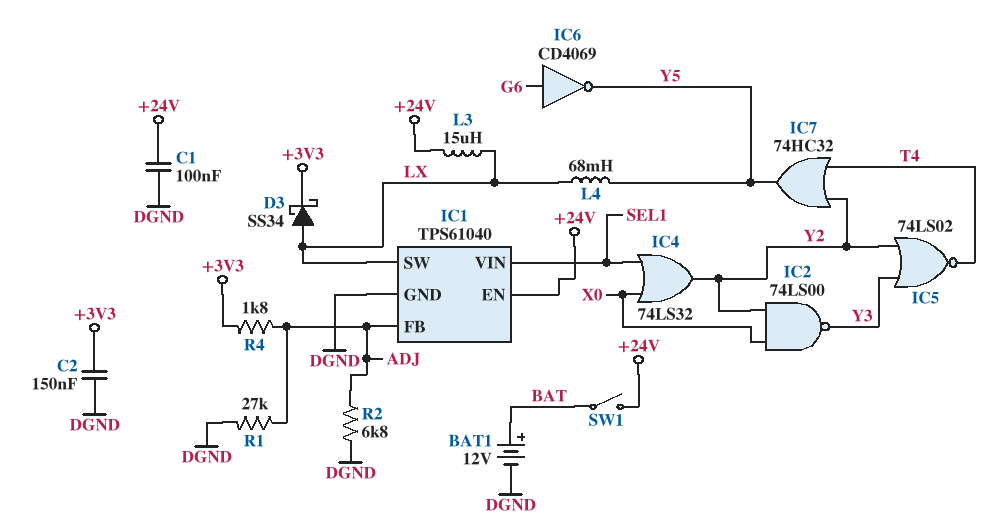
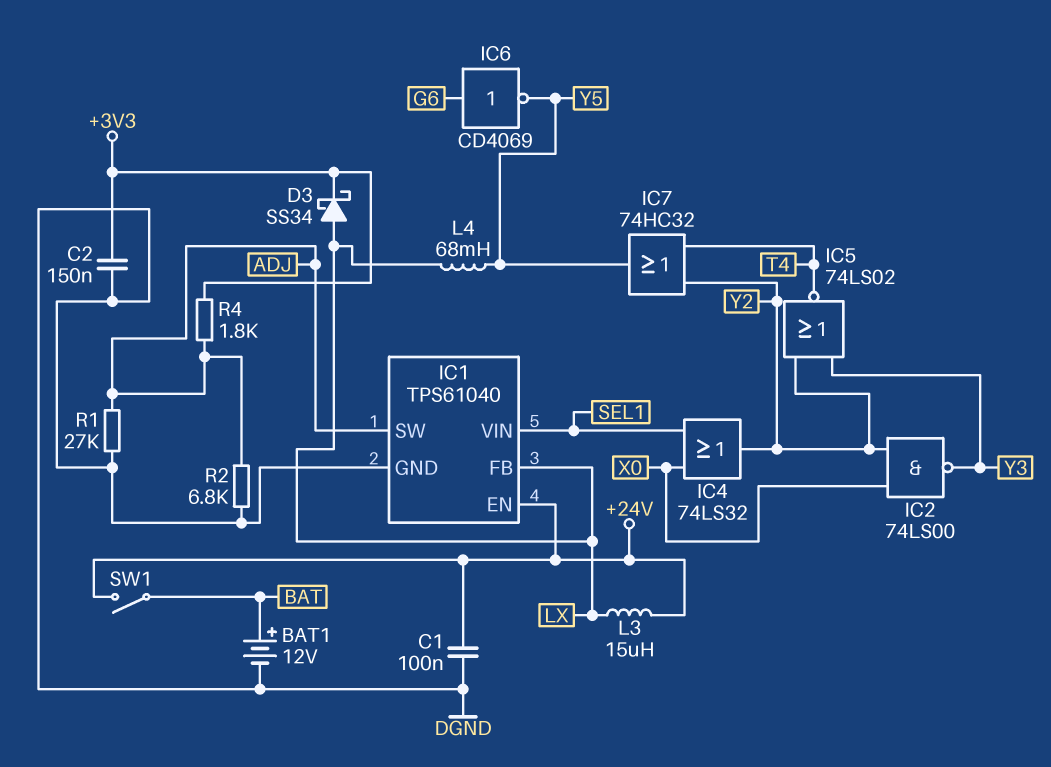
IC1 pin FB: ADJ -> LX
IC1 pin SW: LX -> ADJ

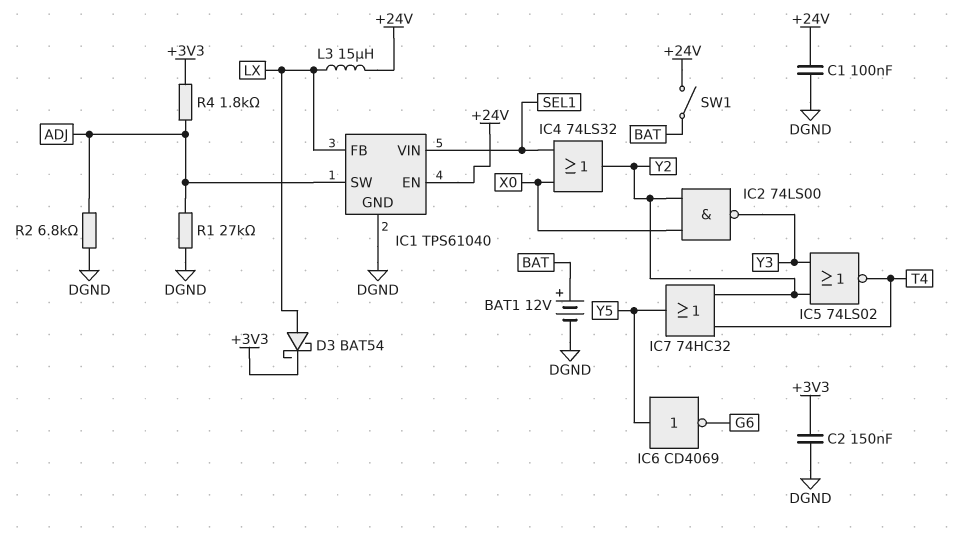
D3: schottky SS34 (A LX, K +3V3) -> schottky BAT54 (A LX, K +3V3)
IC6: NOT CD4069 (in G6, out Y5) -> NOT CD4069 (in Y5, out G6)
L4: 68mH (LX, Y5) -> none

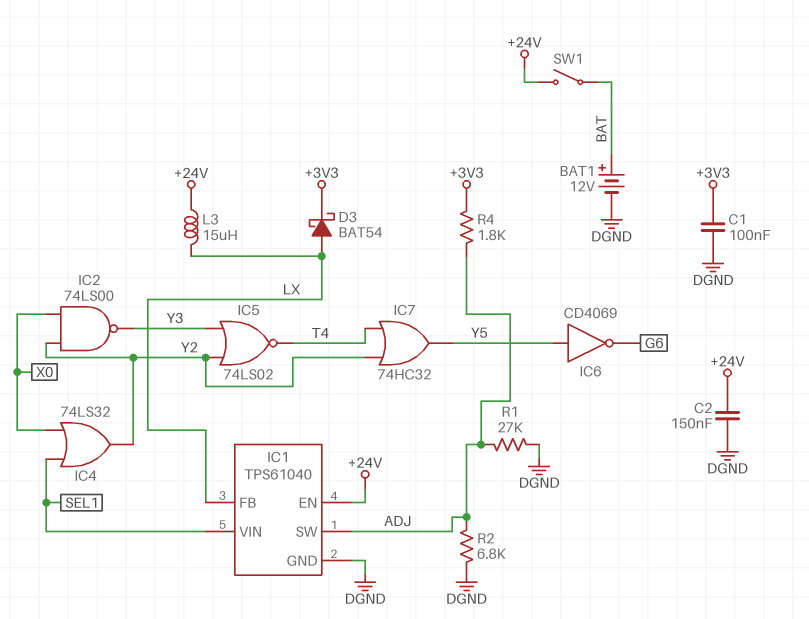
C1: 100nF (+24V, DGND) -> 100nF (+3V3, DGND)
C2: 150nF (+3V3, DGND) -> 150nF (+24V, DGND)

